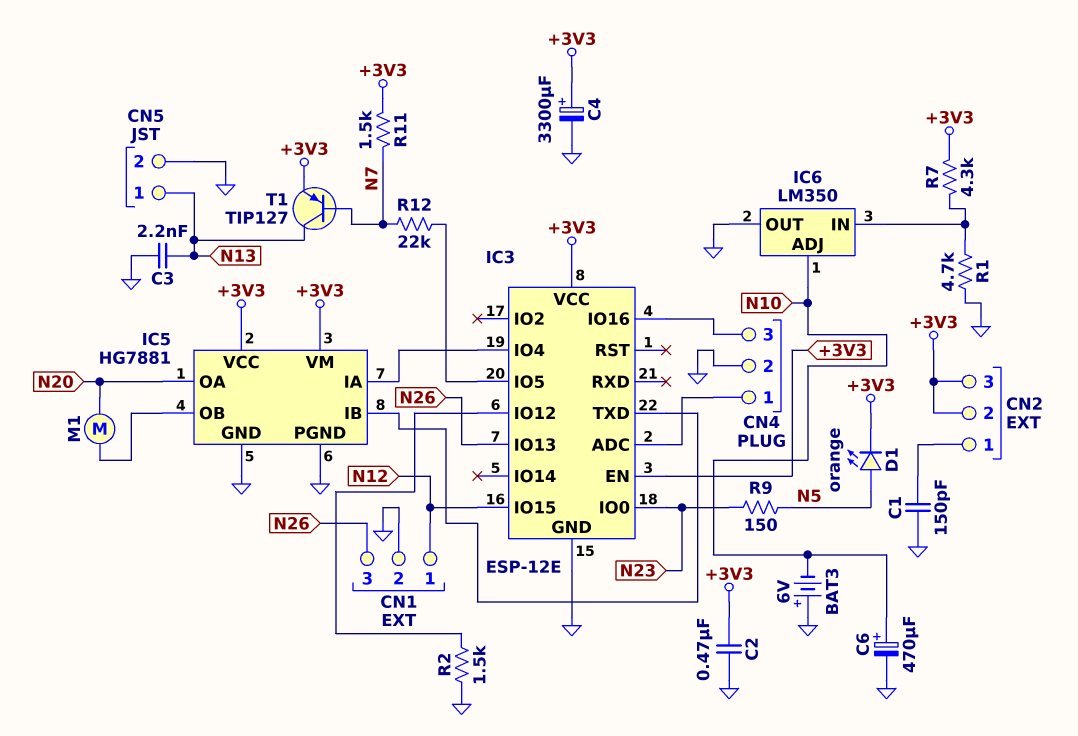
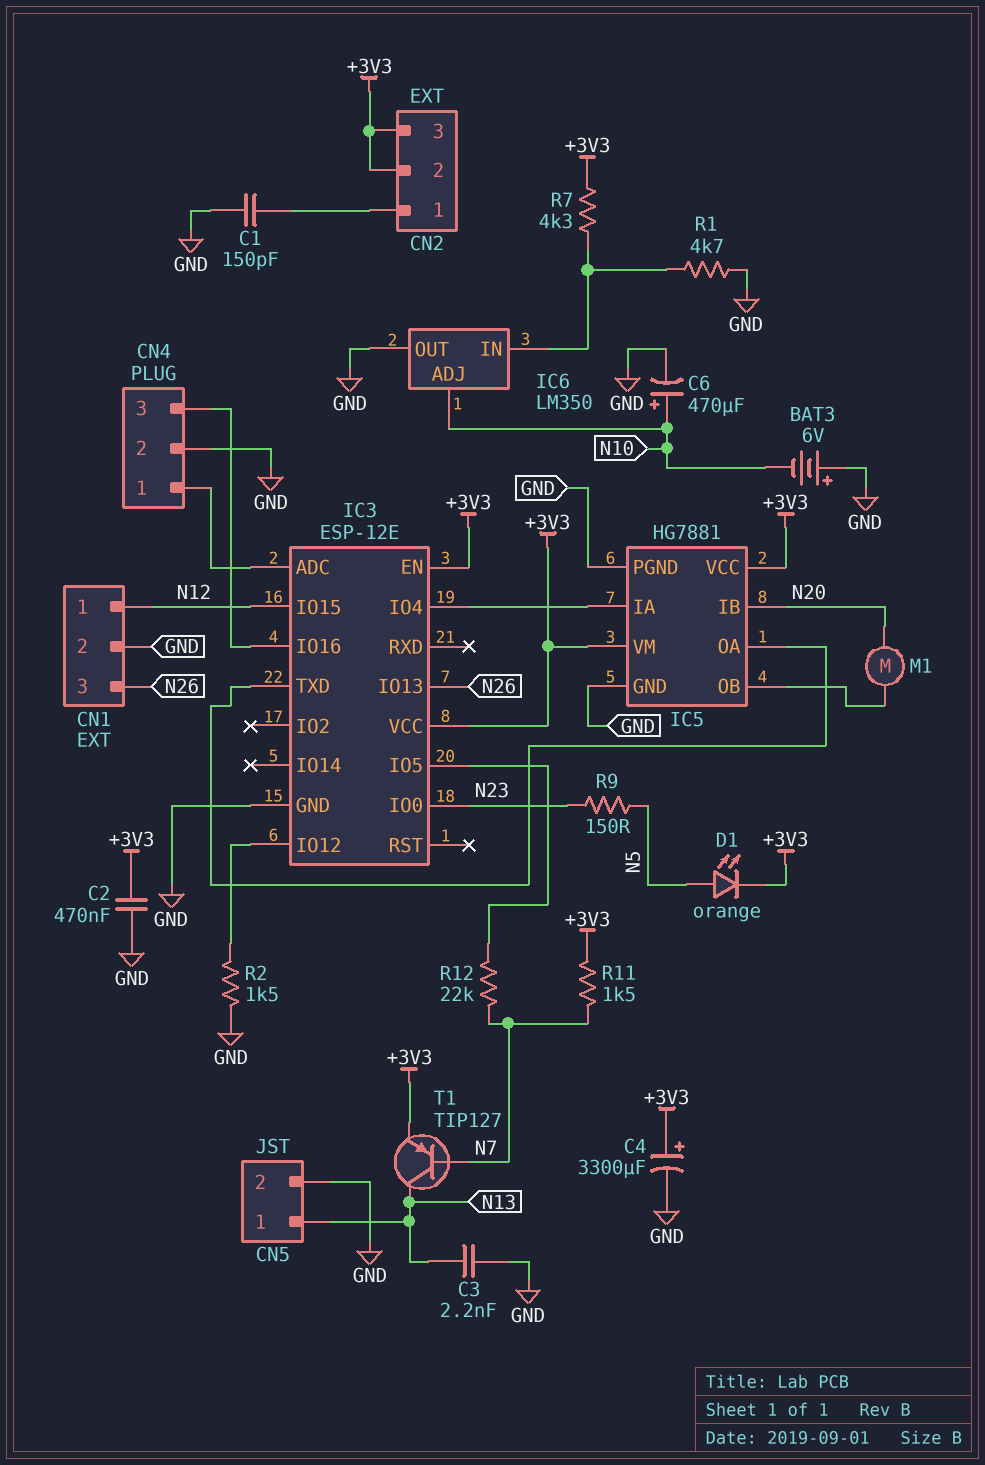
IC5 pin IB: IC3/TXD -> N20
IC5 pin OA: N20 -> IC3/TXD

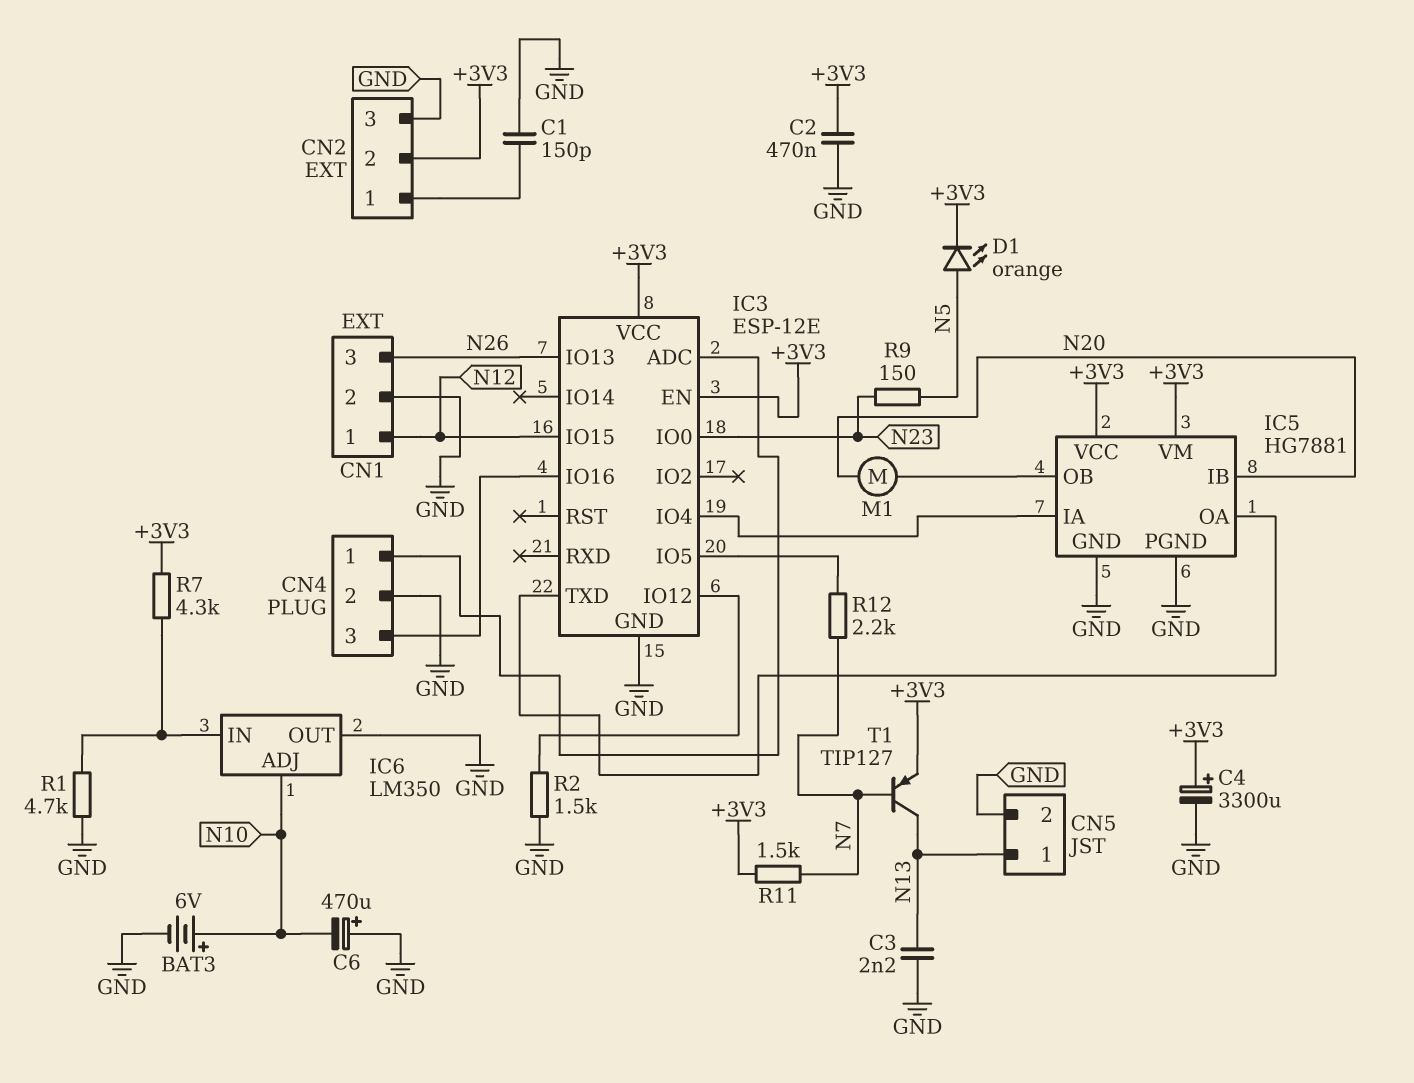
BAT3: 6V (plus GND, minus N10) -> 6V (plus N10, minus GND)
C6: 470uF (plus N10, minus GND) -> 470uF (plus GND, minus N10)
CN2 pin 3: +3V3 -> GND
R12: 22k (IC3/IO5, N7) -> 2.2k (IC3/IO5, N7)

